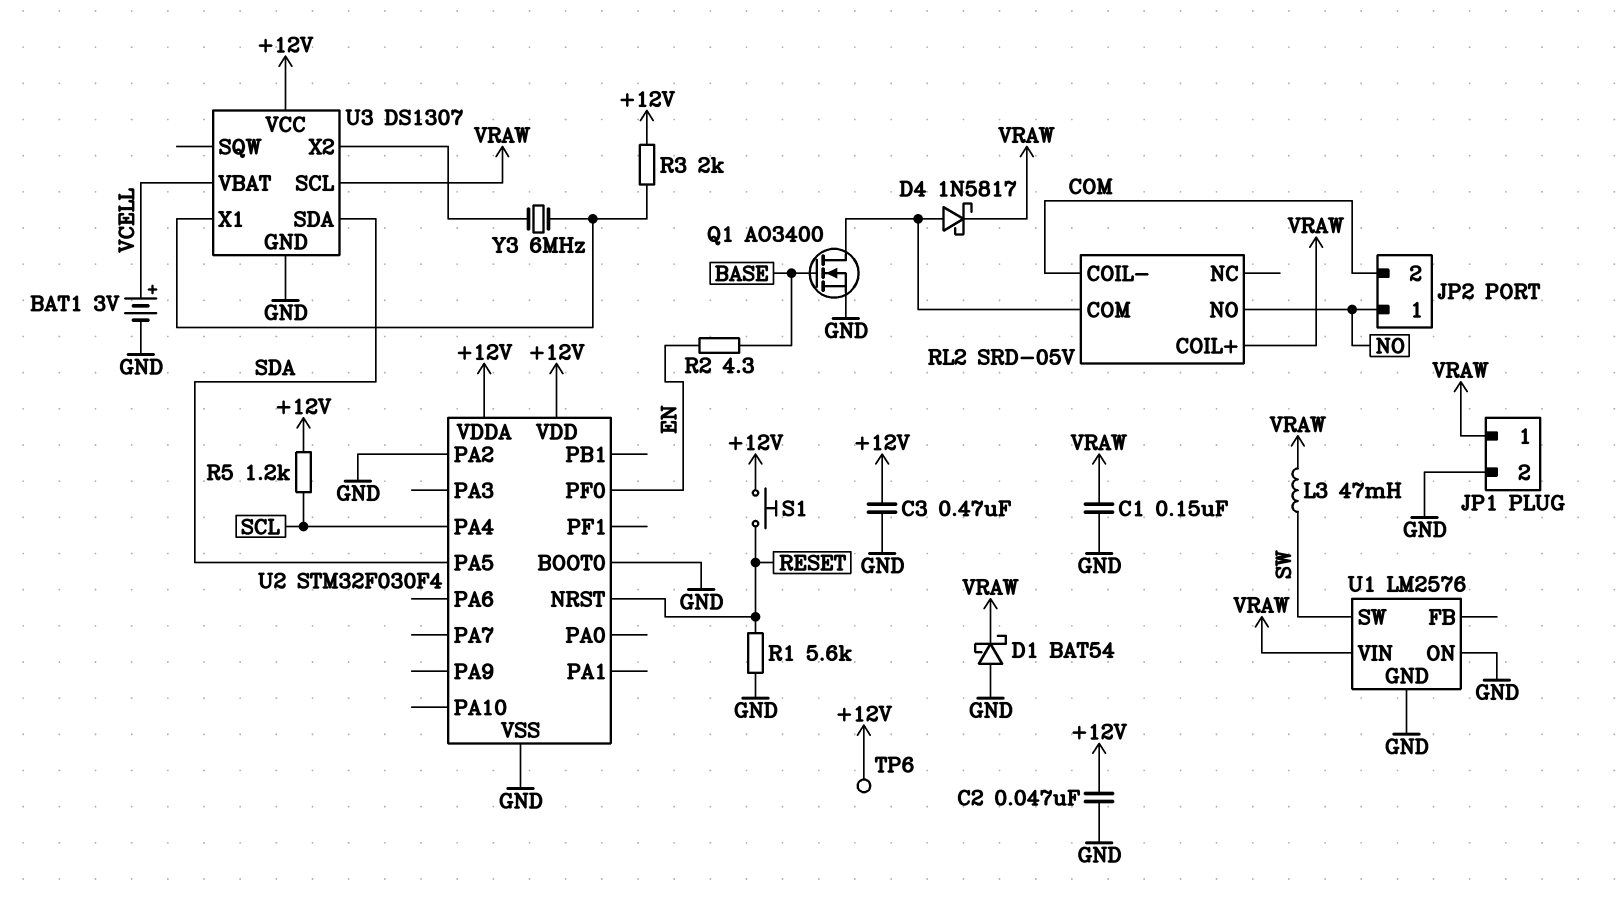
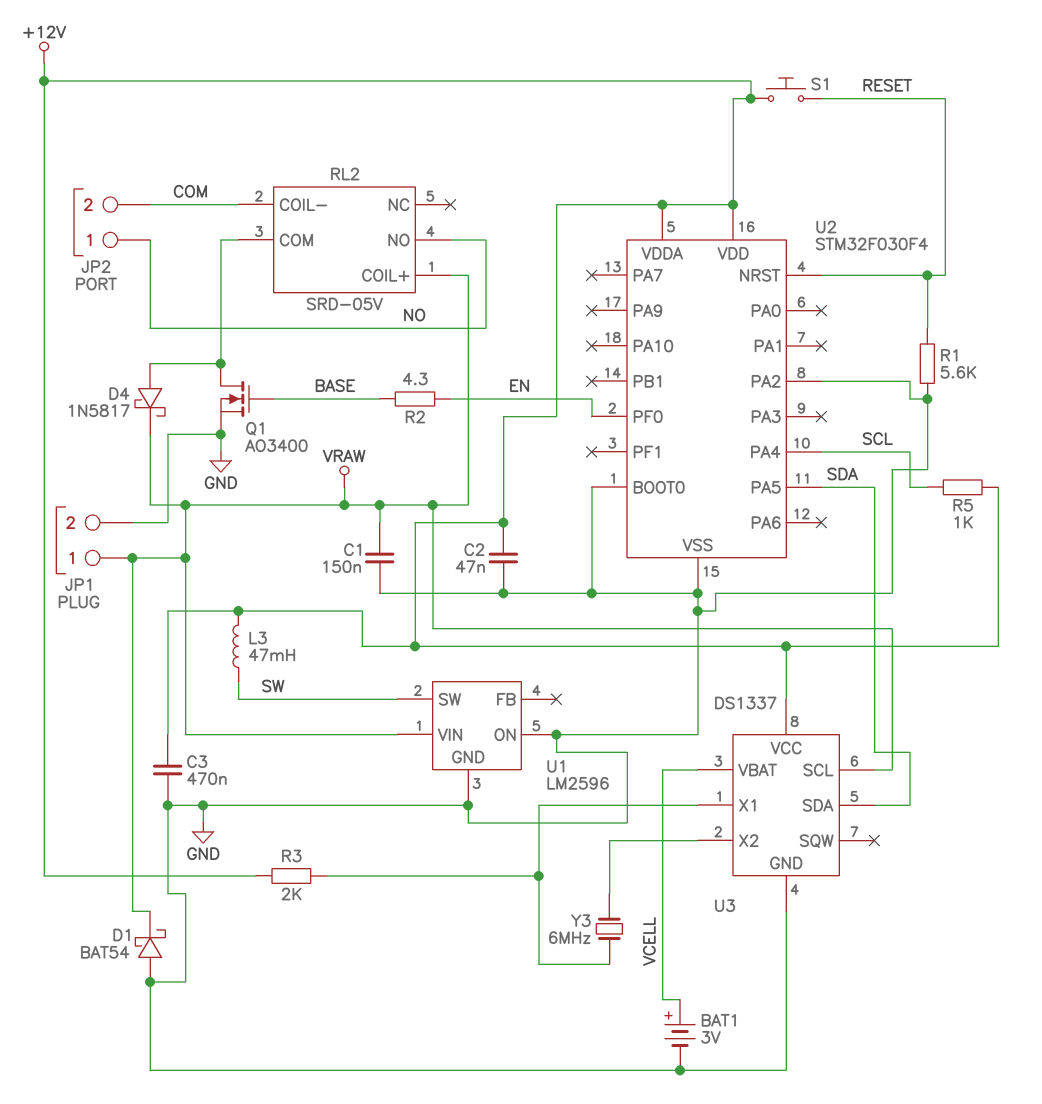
L3: 47mH (SW, VRAW) -> 47mH (+12V, SW)
R5: 1.2k (+12V, SCL) -> 1k (+12V, SCL)
TP6: test point (+12V) -> none
U1: LM2576 -> LM2596
U3: DS1307 -> DS1337

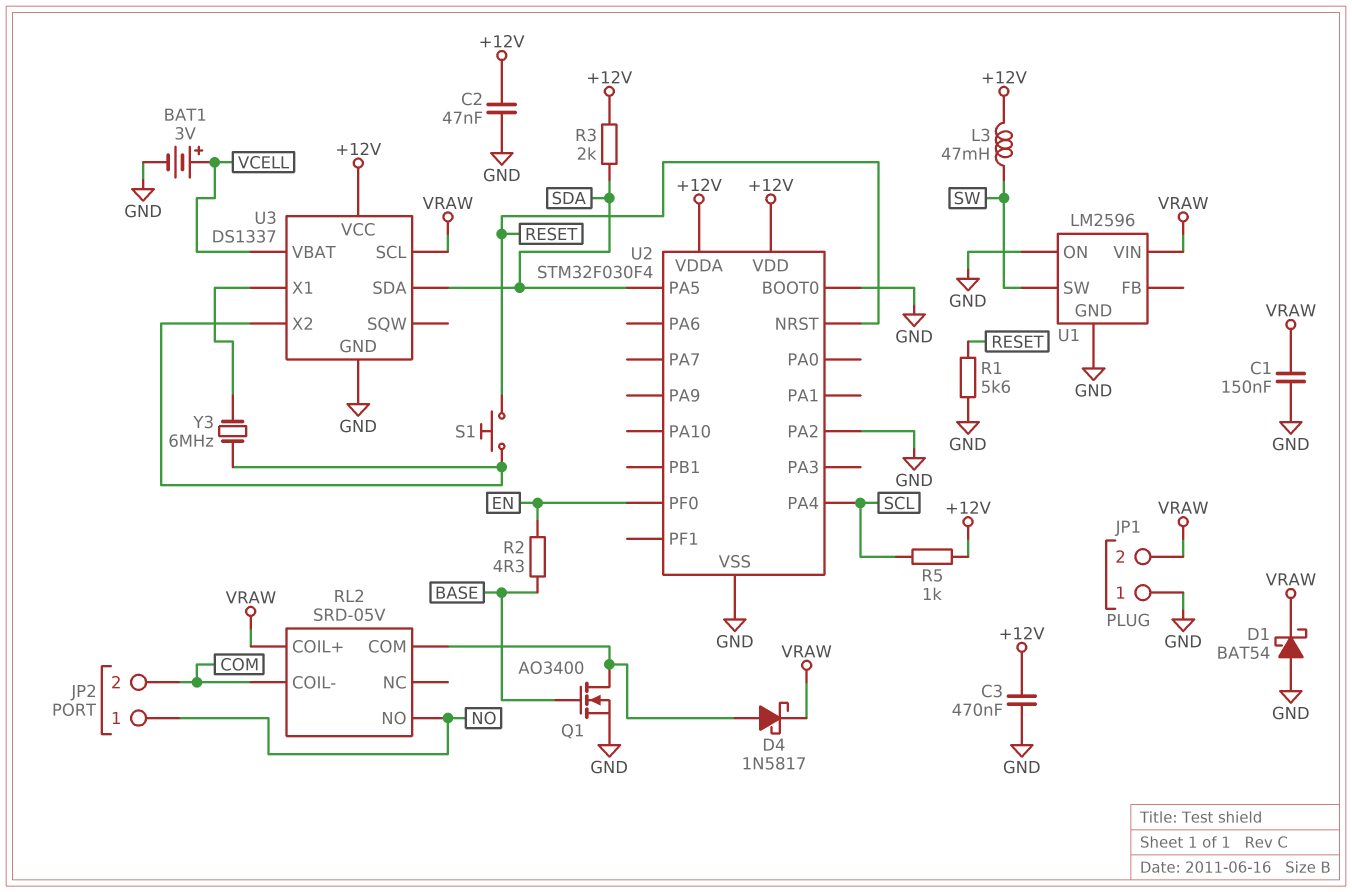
JP1 pin 1: VRAW -> GND
JP1 pin 2: GND -> VRAW
R3: 2k (+12V, U3/X1) -> 2k (+12V, SDA)
S1: button (+12V, RESET) -> button (RESET, U3/X2)

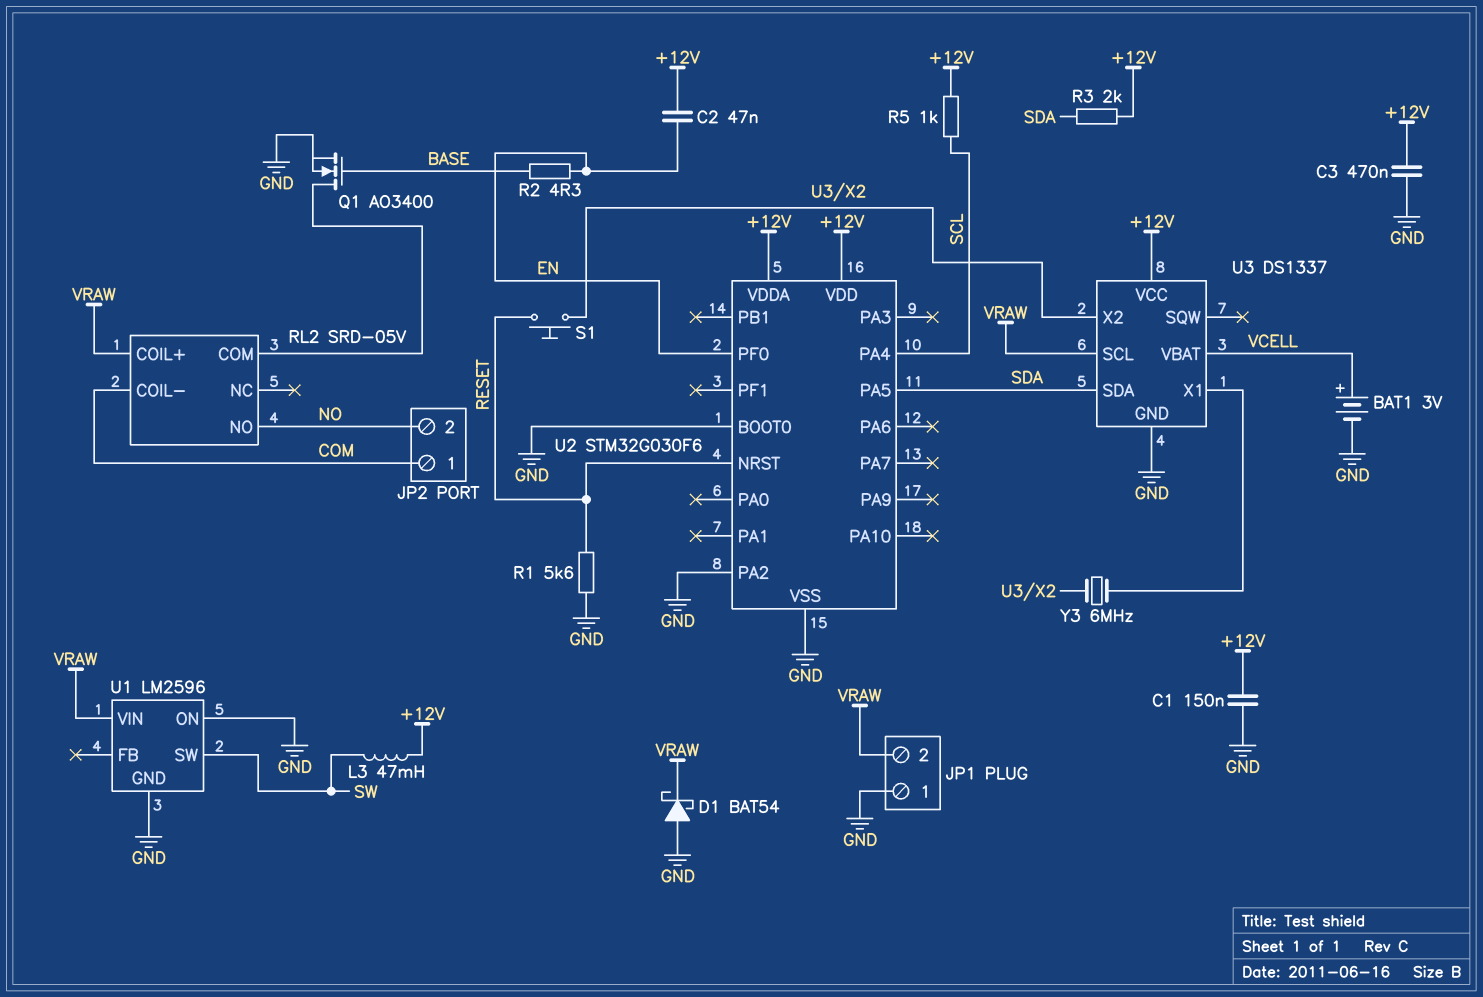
C1: 150nF (GND, VRAW) -> 150nF (+12V, GND)
C2: 47nF (+12V, GND) -> 47nF (+12V, EN)
D4: schottky 1N5817 (A RL2/COM, K VRAW) -> none
JP2 pin 1: NO -> COM
JP2 pin 2: COM -> NO
U2: STM32F030F4 -> STM32G030F6

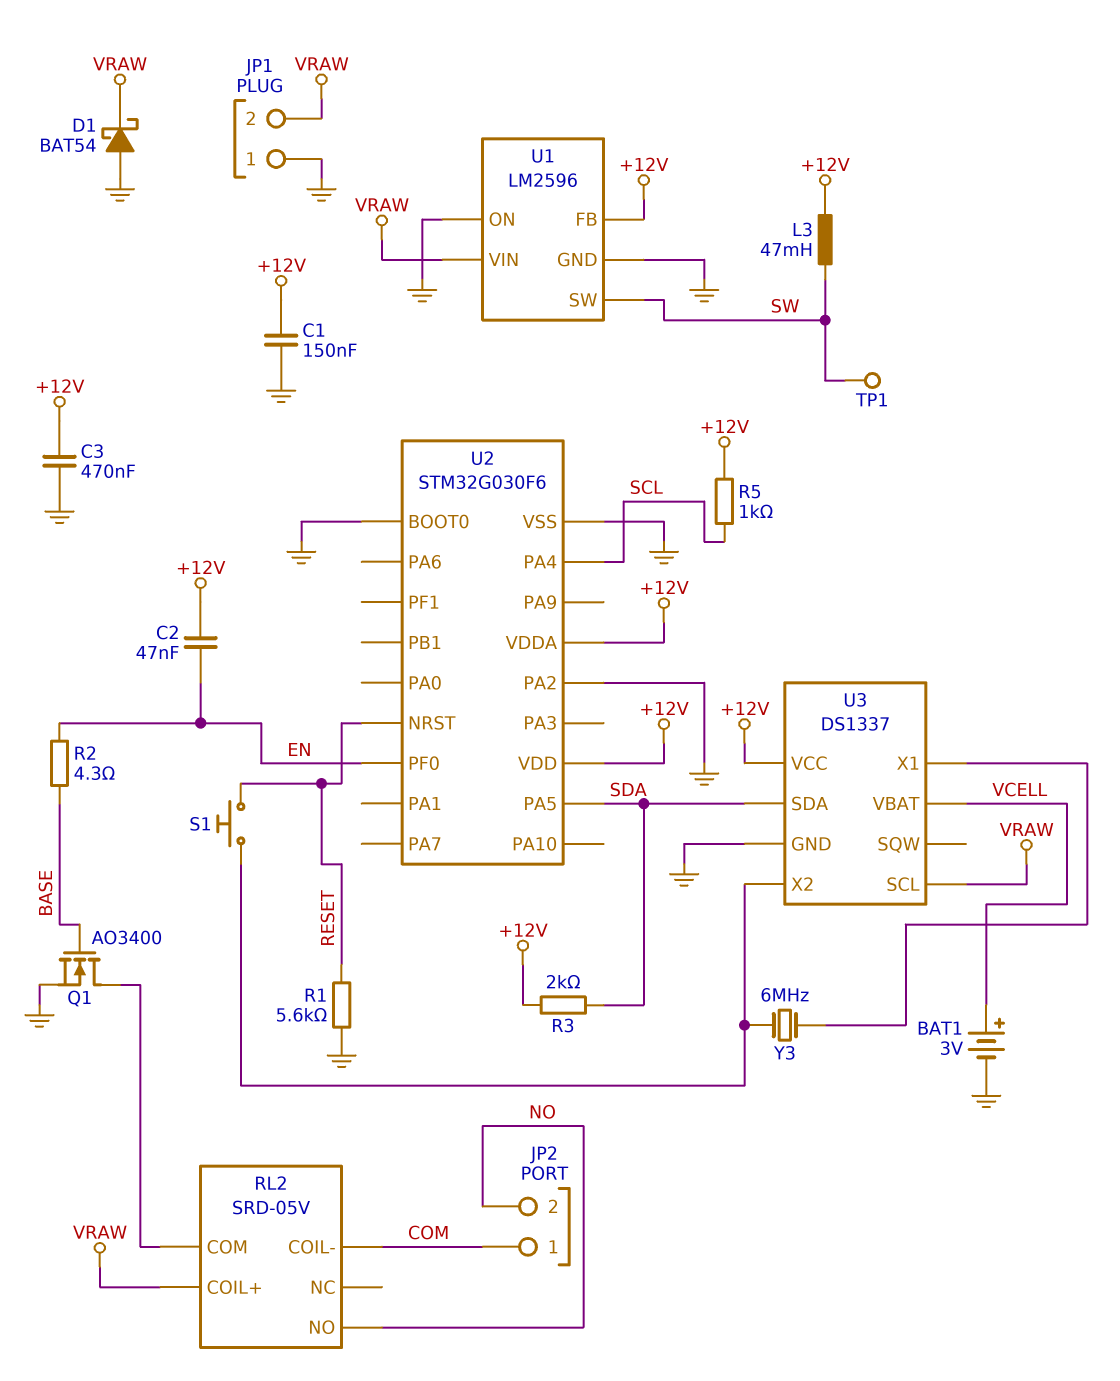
TP1: none -> test point (SW)
U1 pin FB: none -> +12V

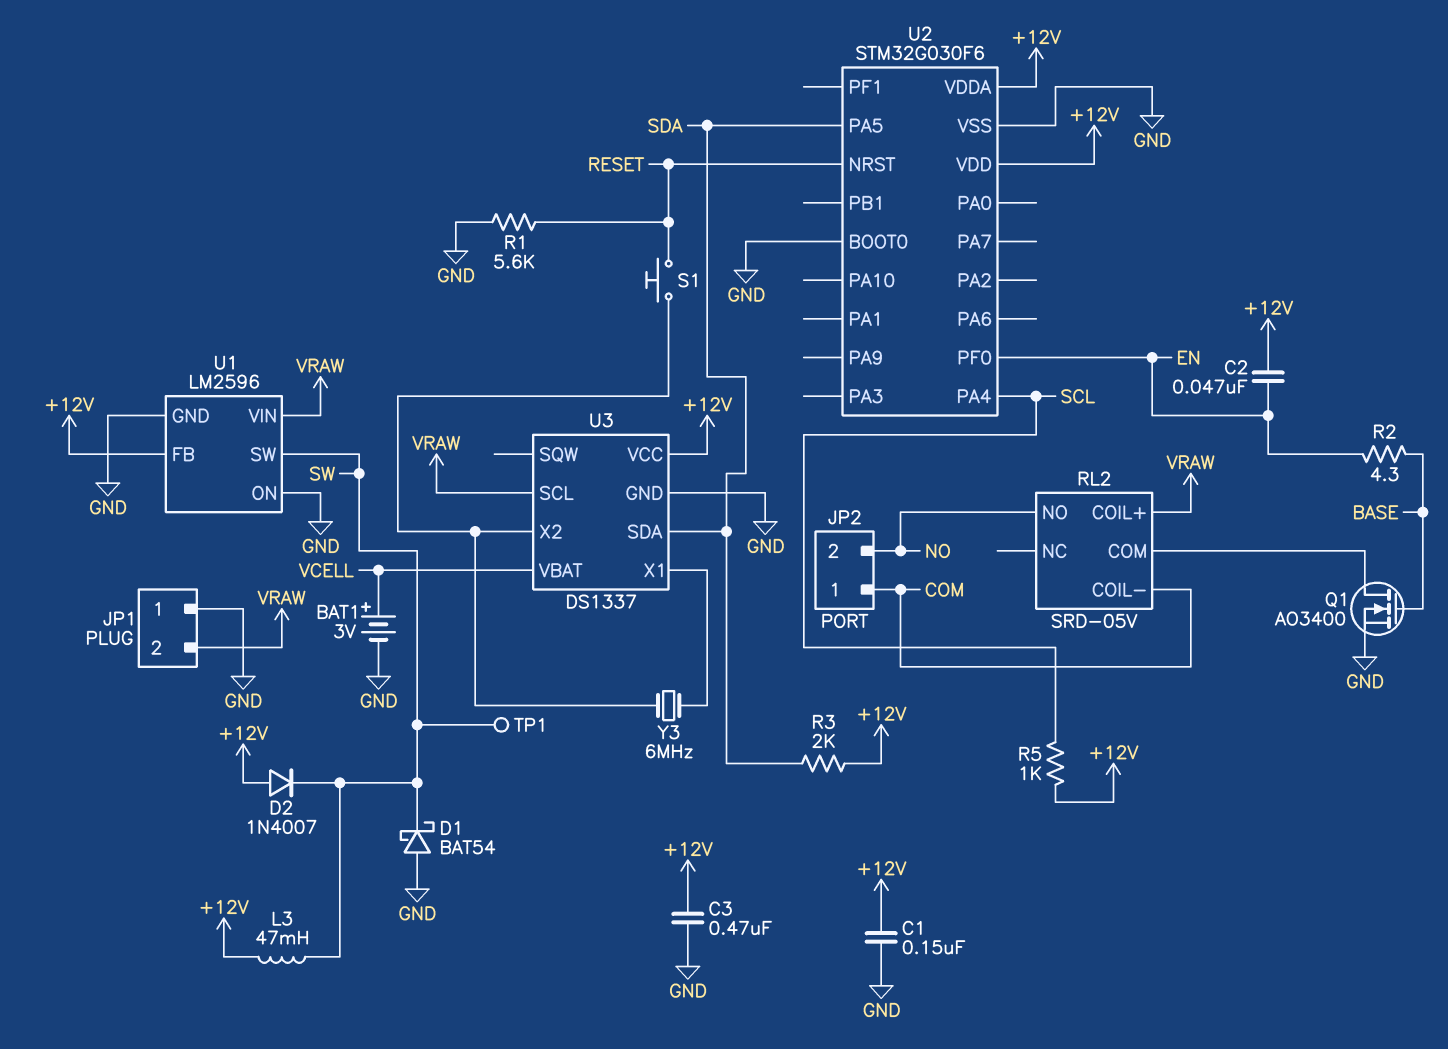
D1: schottky BAT54 (A GND, K VRAW) -> schottky BAT54 (A GND, K SW)
D2: none -> diode 1N4007 (A +12V, K SW)
U2 pin PA2: GND -> none

